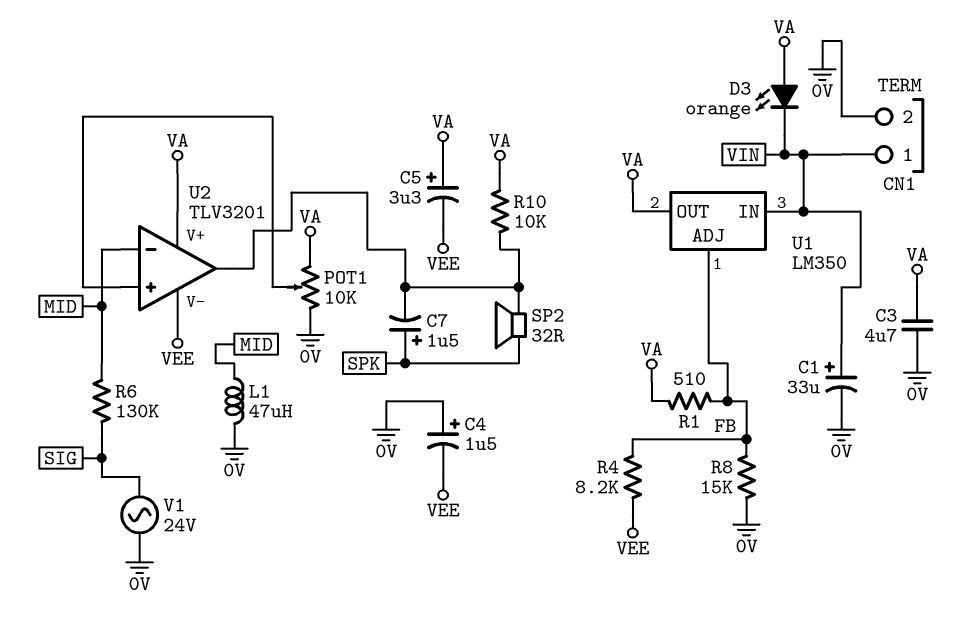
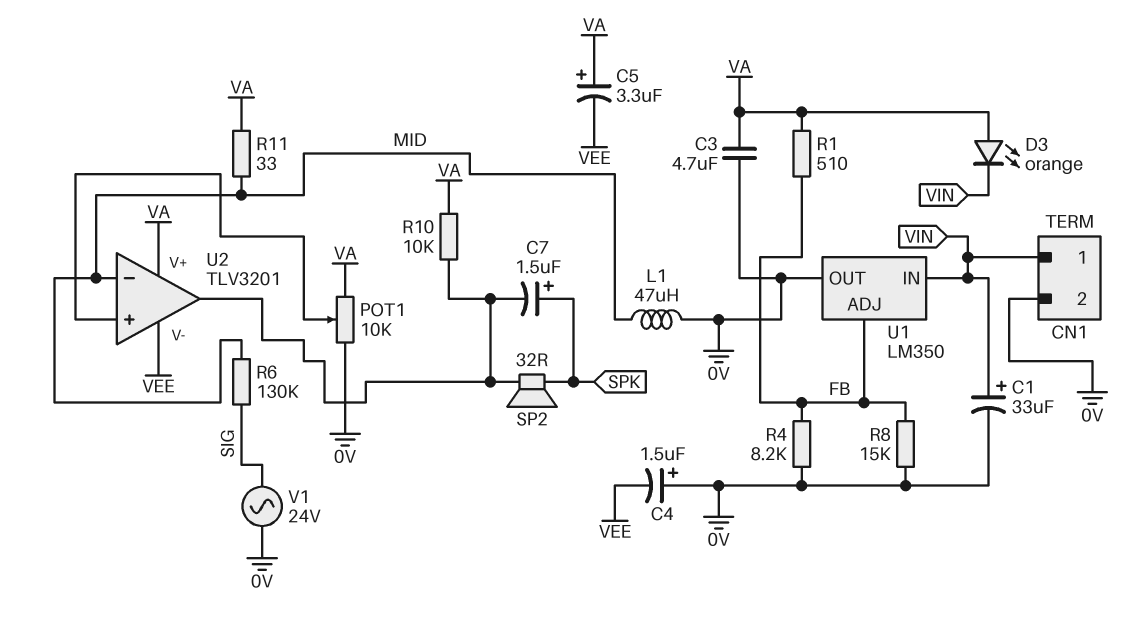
R4: 8.2k (FB, VEE) -> 8.2k (0V, FB)
R11: none -> 33 (MID, VA)
U1 pin OUT: VA -> 0V

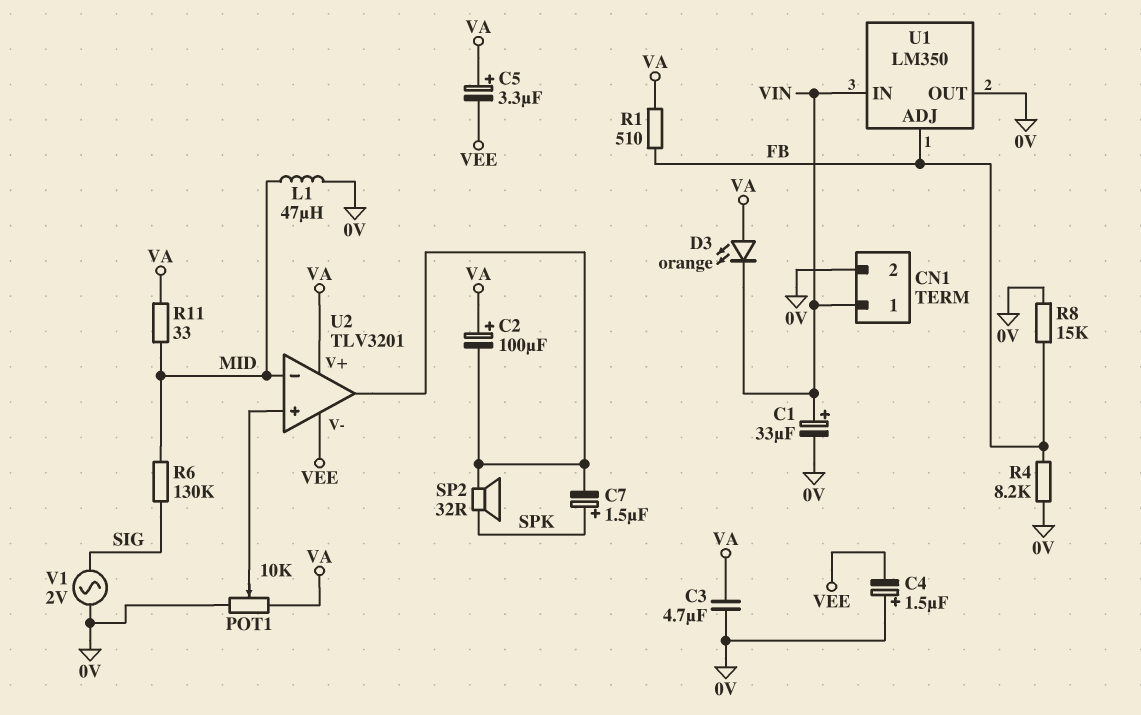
C2: none -> 100uF (plus VA, minus U2/out)
R10: 10k (U2/out, VA) -> none
V1: AC 24V (0V, SIG) -> AC 2V (0V, SIG)

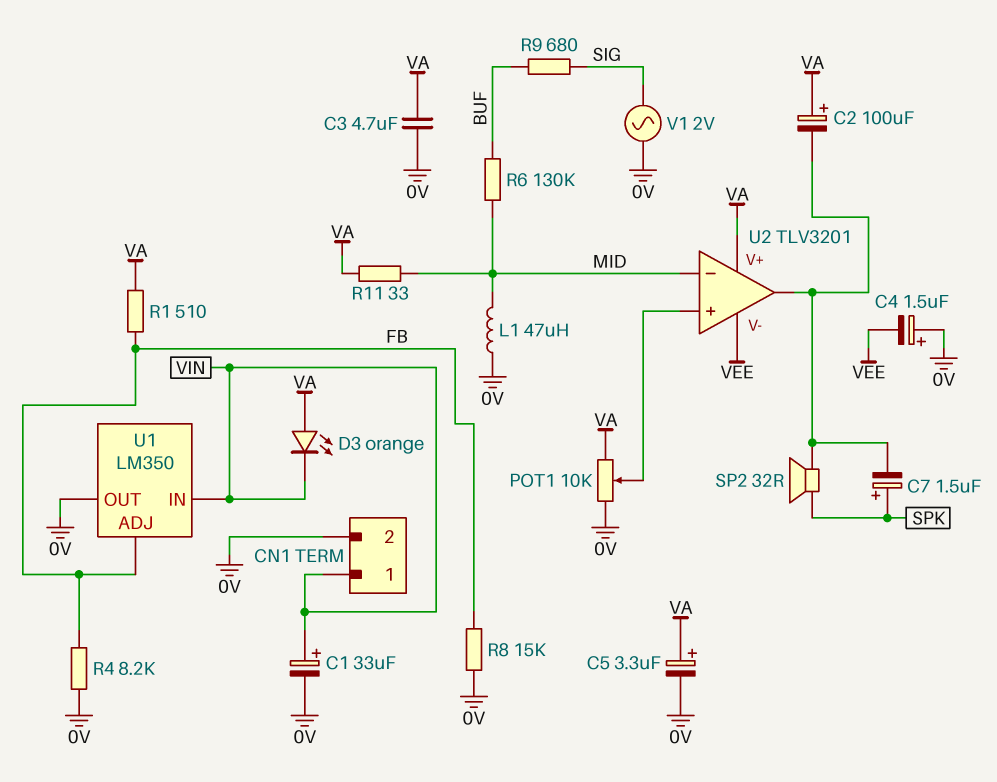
C5: 3.3uF (plus VA, minus VEE) -> 3.3uF (plus VA, minus 0V)
R6: 130k (MID, SIG) -> 130k (BUF, MID)
R9: none -> 680 (BUF, SIG)

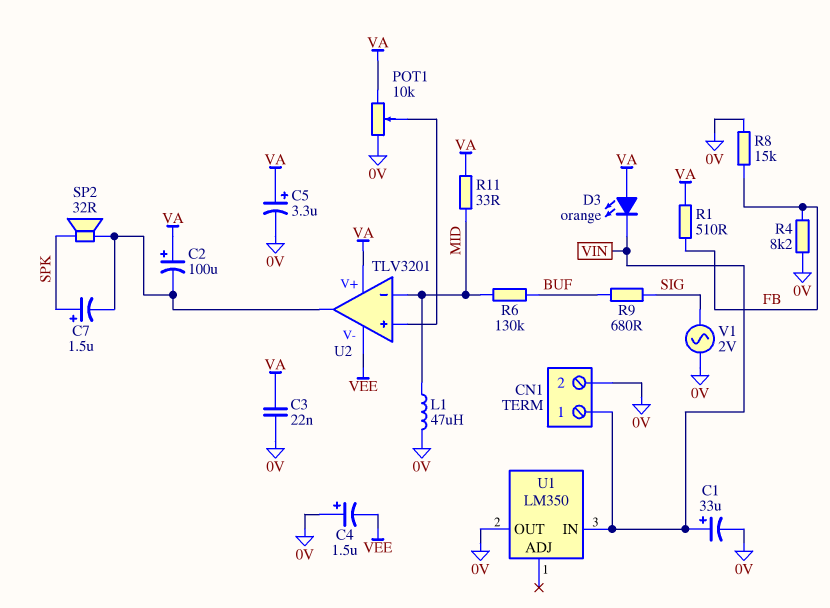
C3: 4.7uF (0V, VA) -> 22nF (0V, VA)
U1 pin ADJ: FB -> none

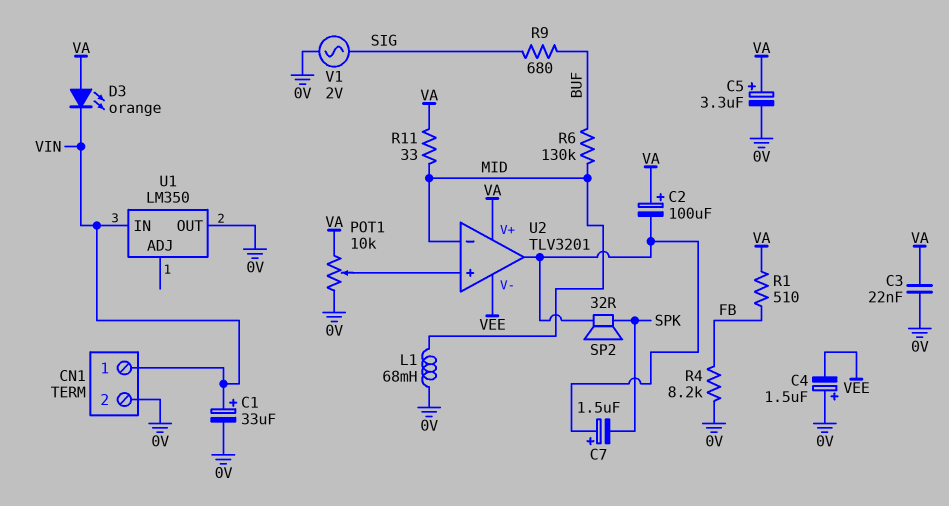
C7: 1.5uF (plus SPK, minus U2/out) -> 1.5uF (plus U2/out, minus SPK)
L1: 47uH (0V, MID) -> 68mH (0V, MID)
R8: 15k (0V, FB) -> none

